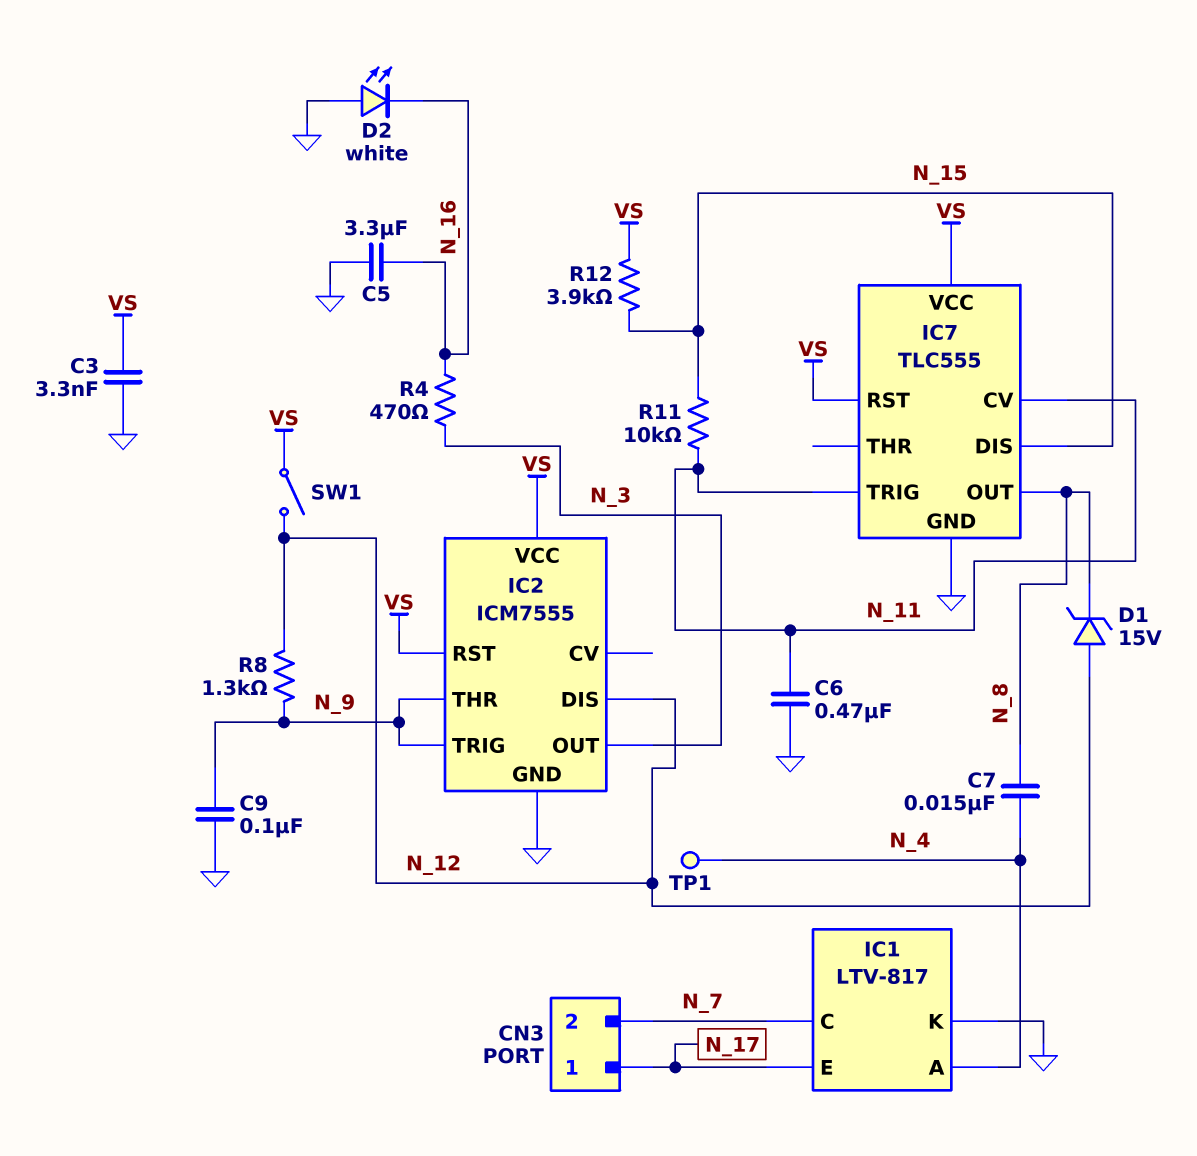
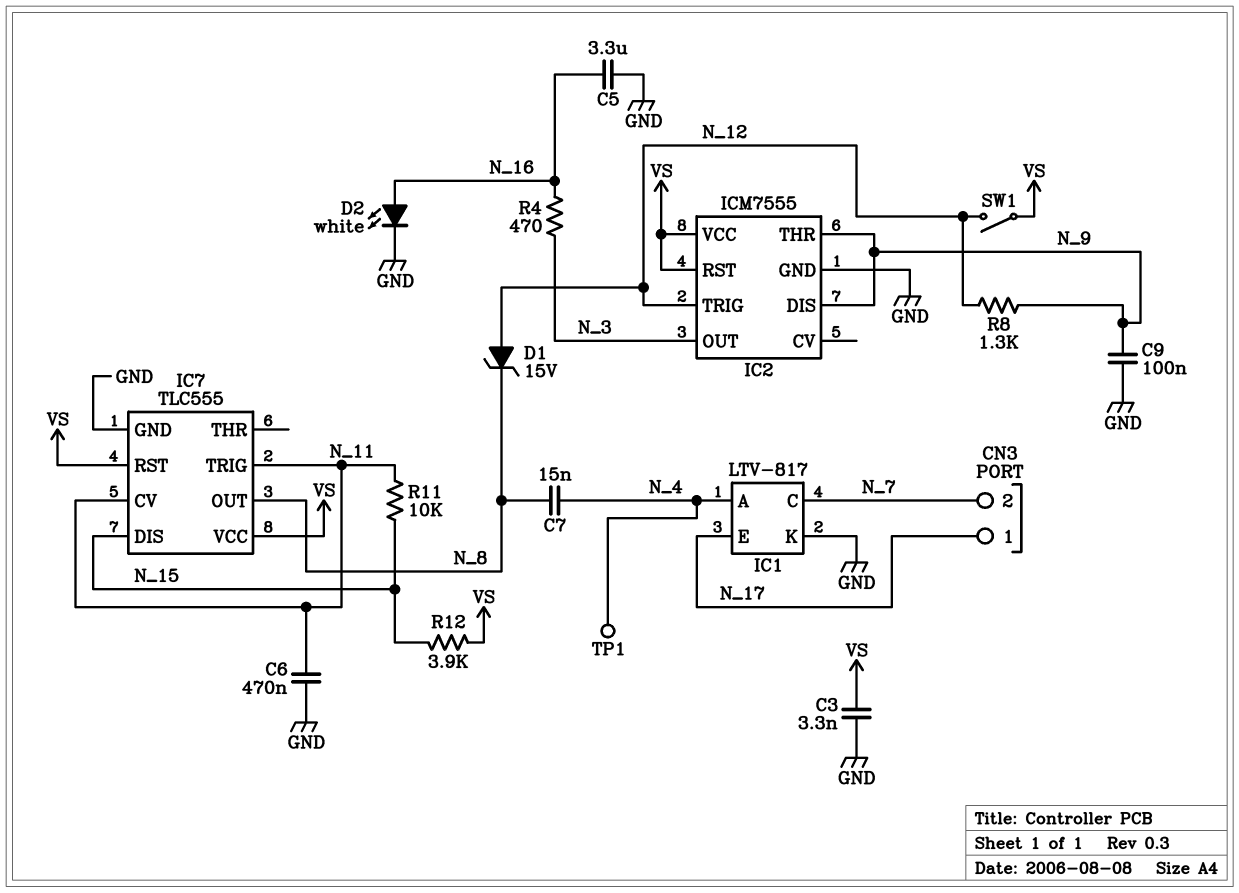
D2: LED white (A GND, K N_16) -> LED white (A N_16, K GND)
IC2 pin DIS: N_12 -> N_9
IC2 pin TRIG: N_9 -> N_12

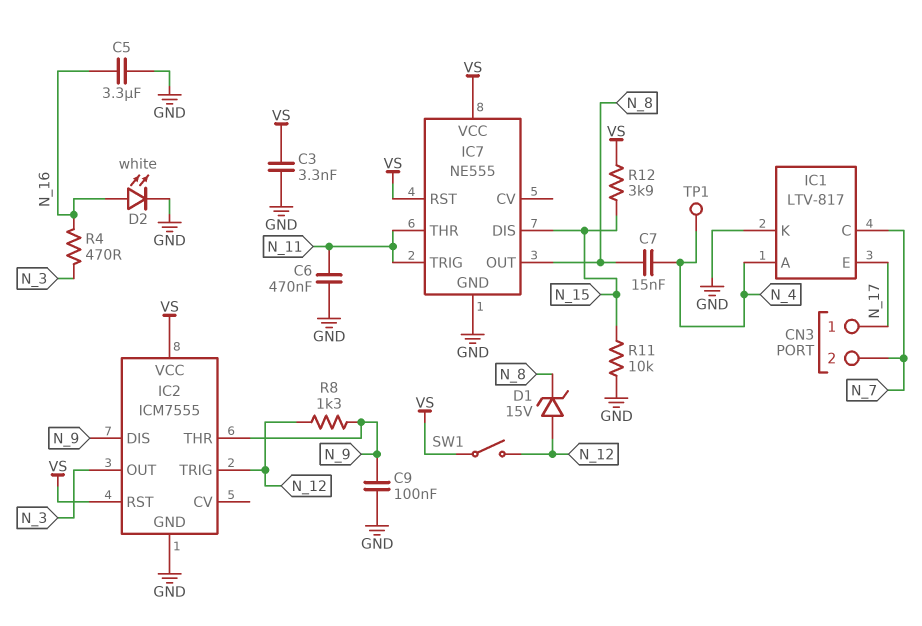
IC7: TLC555 -> NE555
IC7 pin CV: N_11 -> none
IC7 pin THR: none -> N_11
R11: 10k (N_11, N_15) -> 10k (GND, N_15)

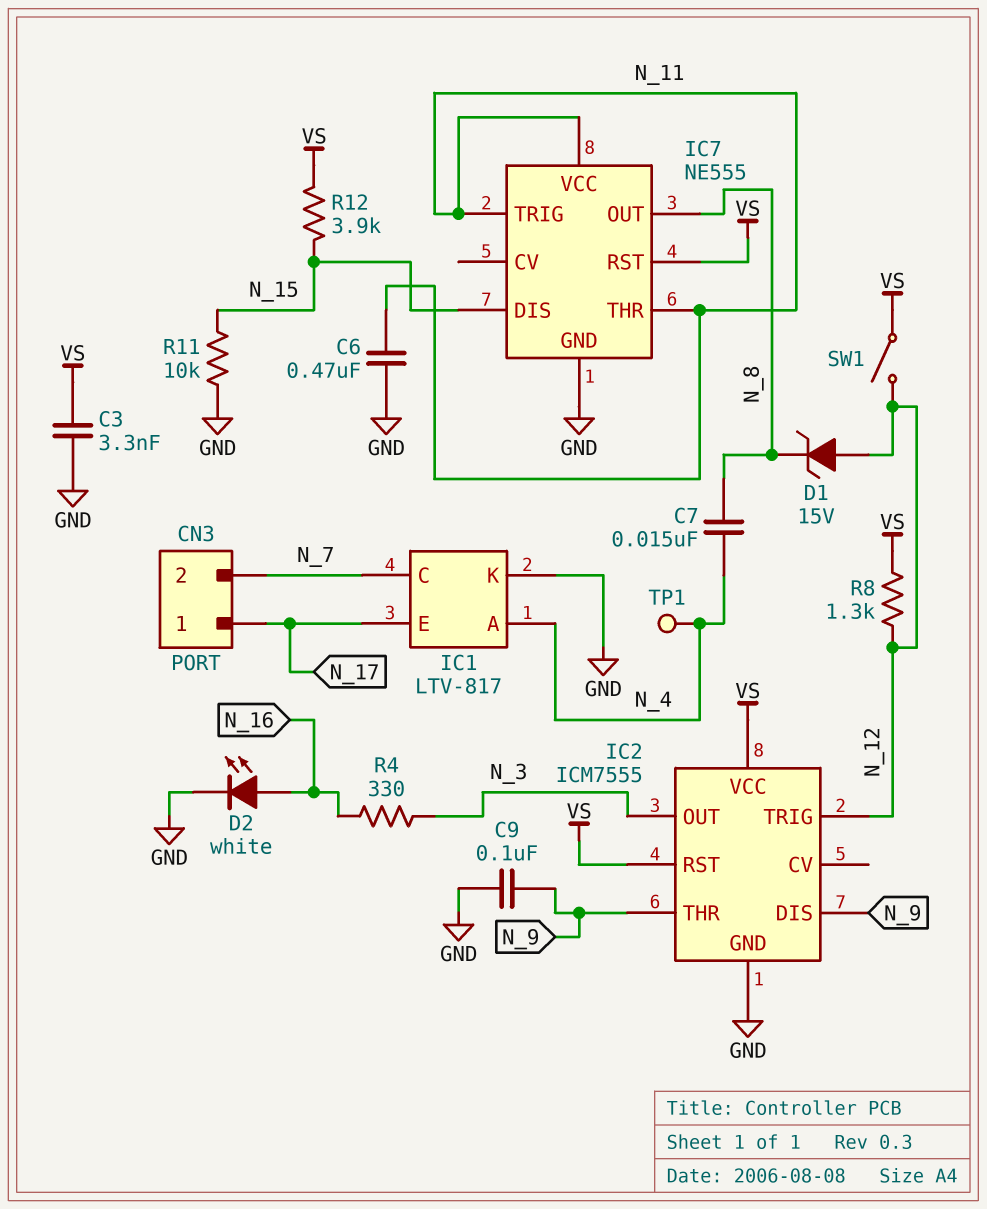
C5: 3.3uF (GND, N_16) -> none
IC7 pin VCC: VS -> N_11
R4: 470 (N_3, N_16) -> 330 (N_3, N_16)
R8: 1.3k (N_9, N_12) -> 1.3k (N_12, VS)

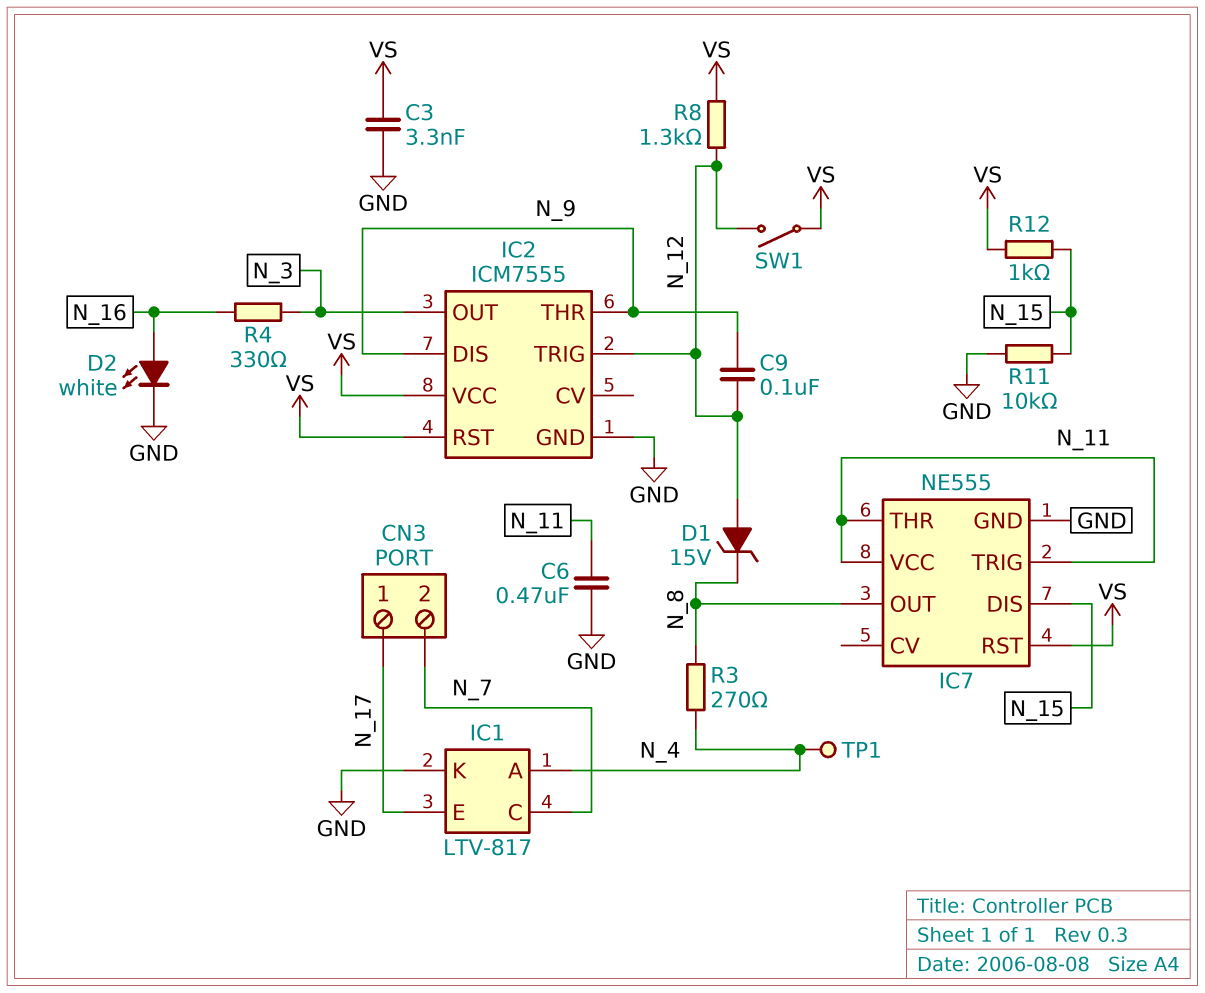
C7: 15nF (N_4, N_8) -> none
C9: 100nF (GND, N_9) -> 100nF (N_9, N_12)
R3: none -> 270 (N_4, N_8)
R12: 3.9k (N_15, VS) -> 1k (N_15, VS)

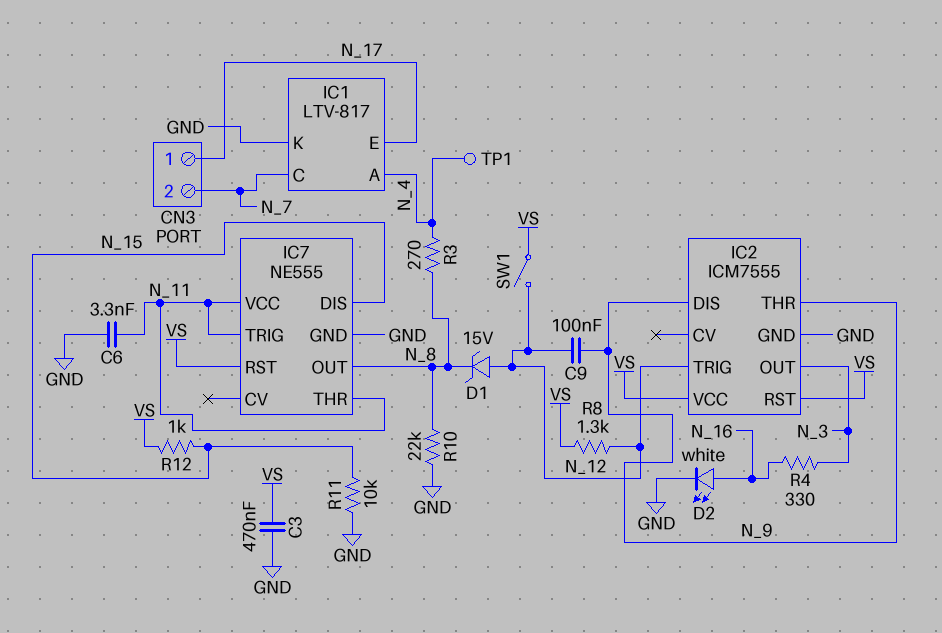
C3: 3.3nF (GND, VS) -> 470nF (GND, VS)
C6: 470nF (GND, N_11) -> 3.3nF (GND, N_11)
R10: none -> 22k (GND, N_8)

